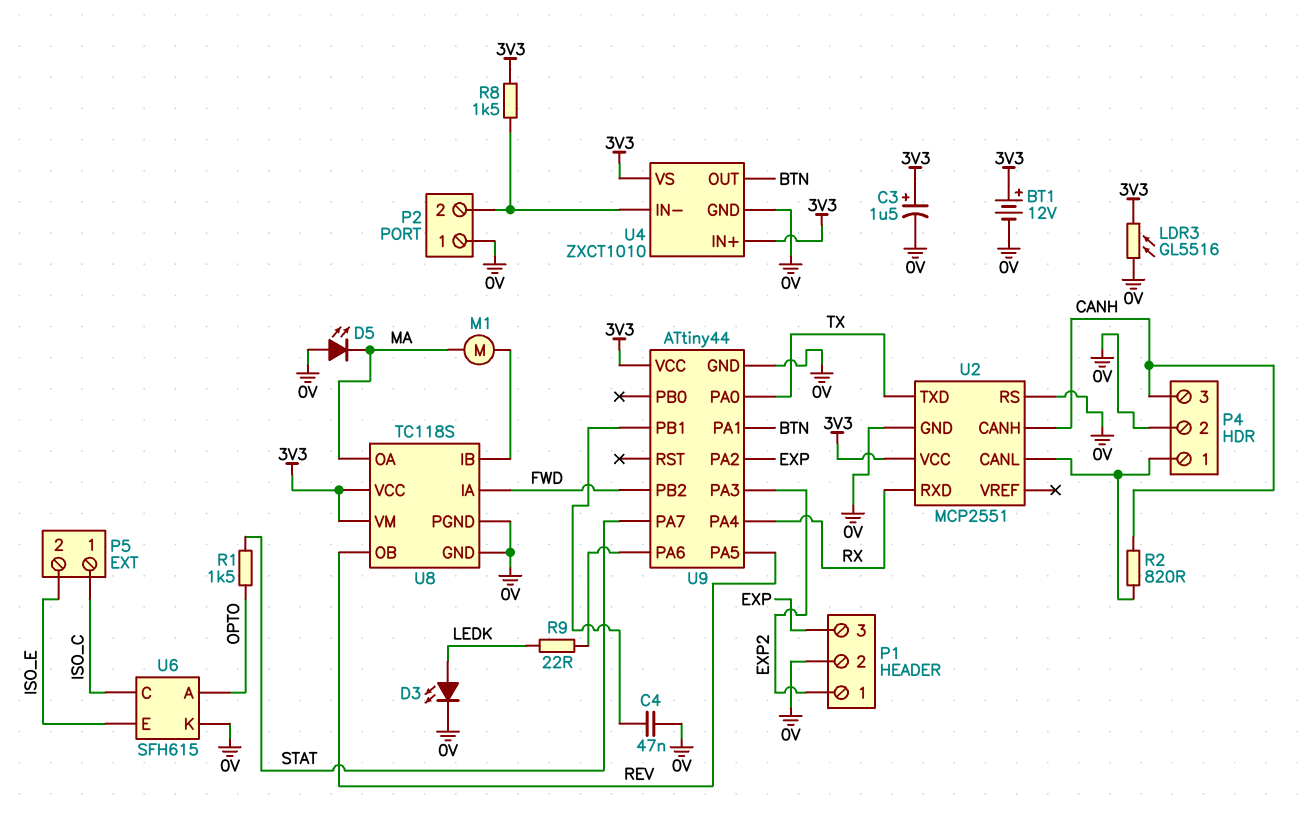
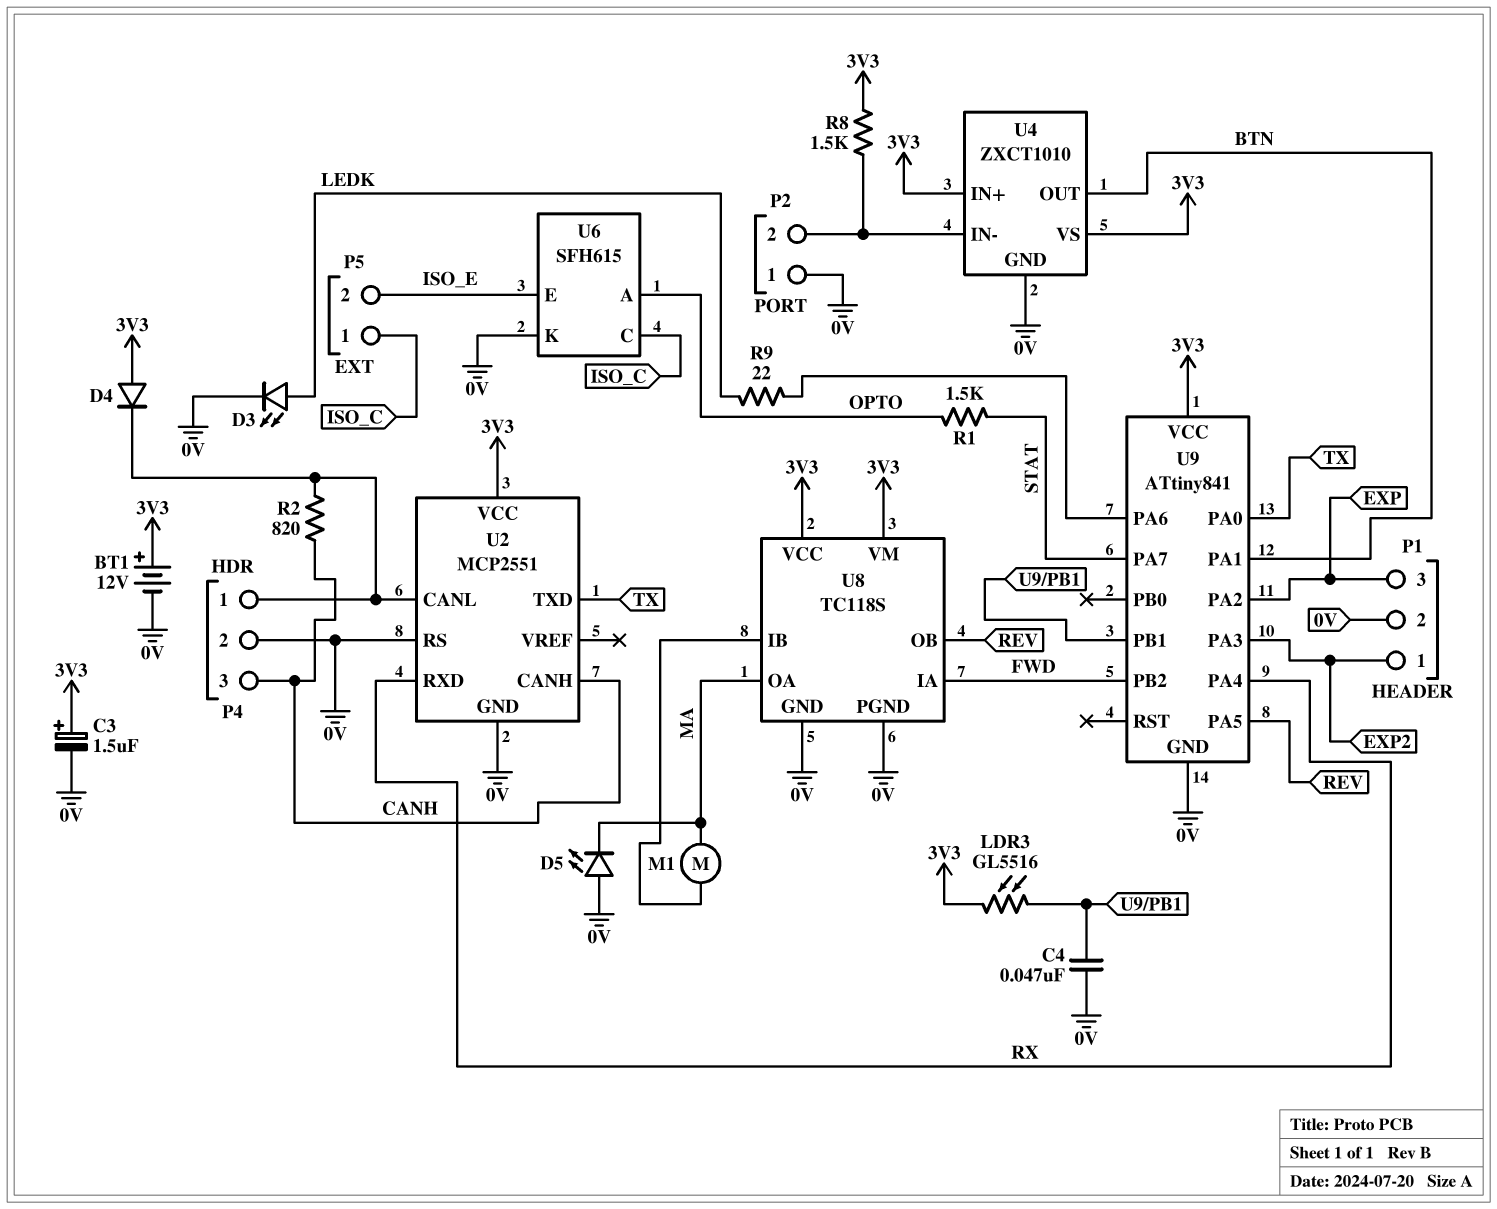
D4: none -> diode (A 3V3, K P4/1)
LDR3: GL5516 (0V, 3V3) -> GL5516 (3V3, U9/PB1)
U9: ATtiny44 -> ATtiny841

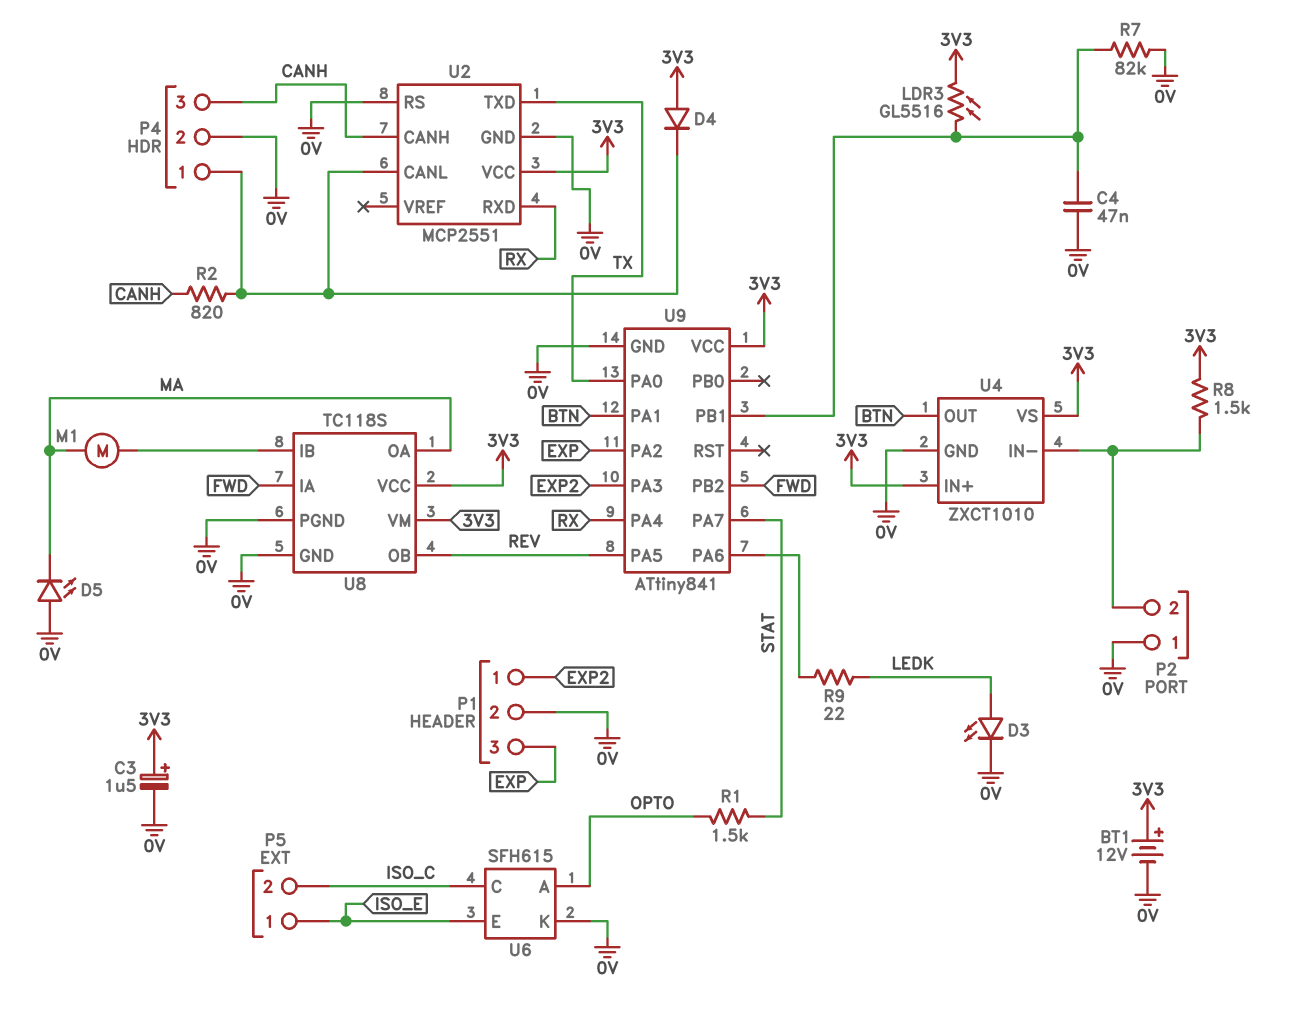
P5 pin 1: ISO_C -> ISO_E
P5 pin 2: ISO_E -> ISO_C
R7: none -> 82k (0V, U9/PB1)

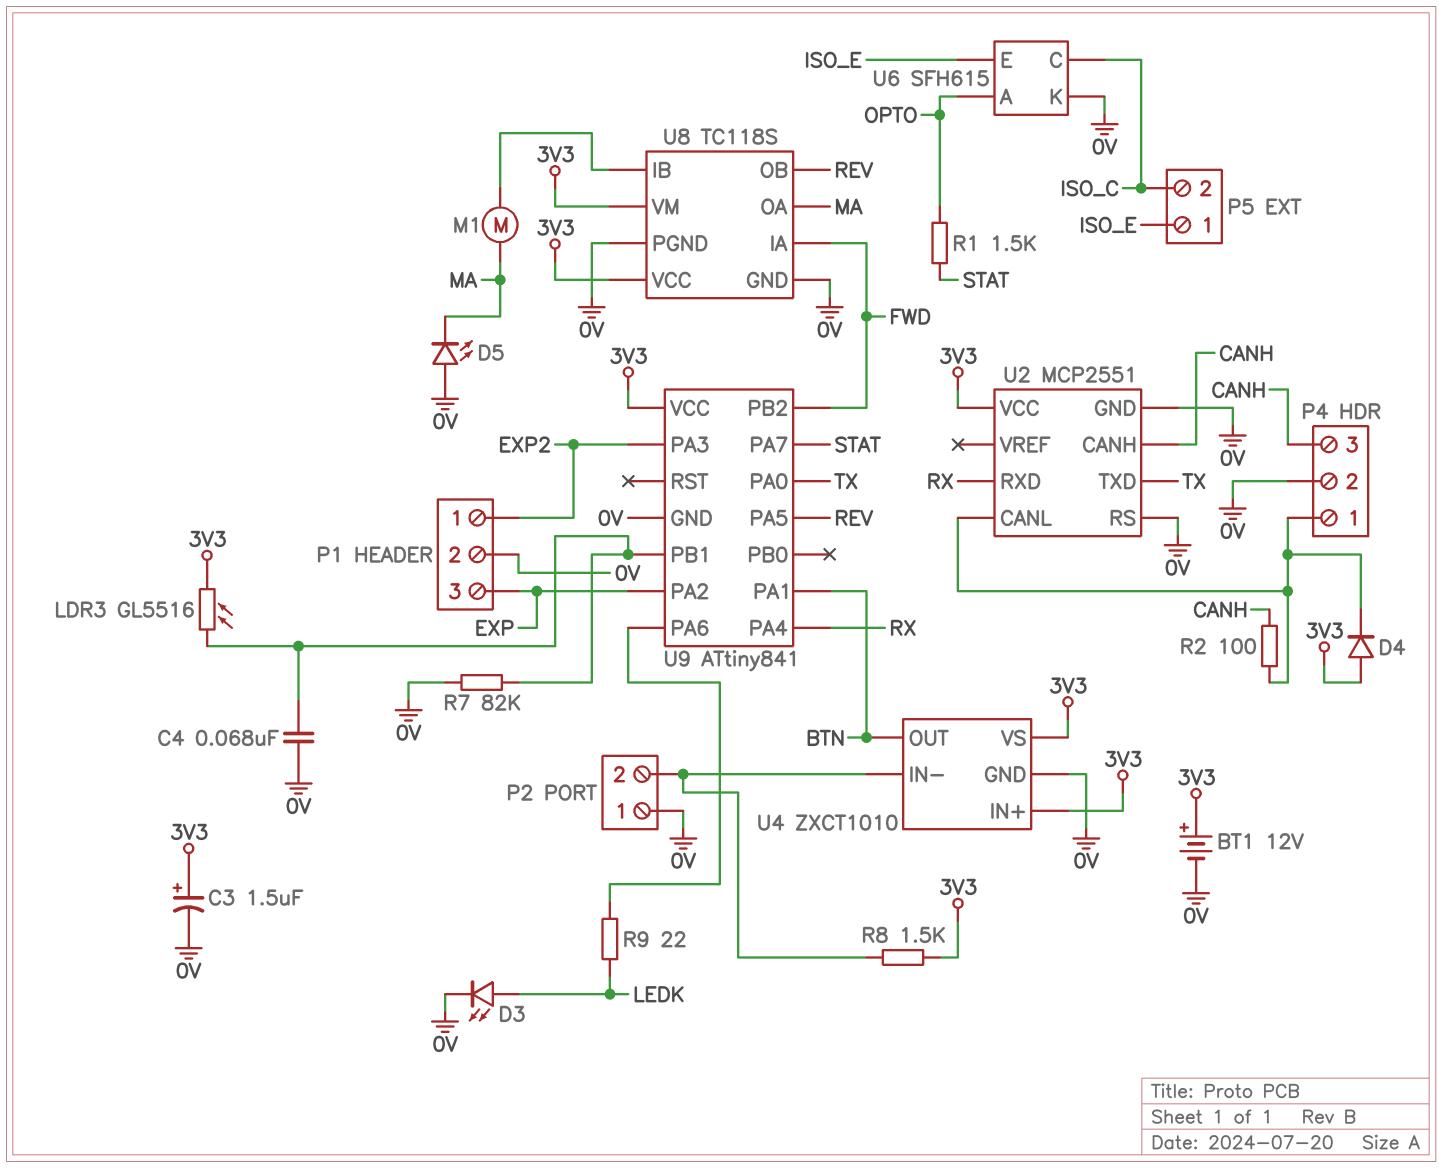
C4: 47nF (0V, U9/PB1) -> 68nF (0V, U9/PB1)
R2: 820 (CANH, P4/1) -> 100 (CANH, P4/1)

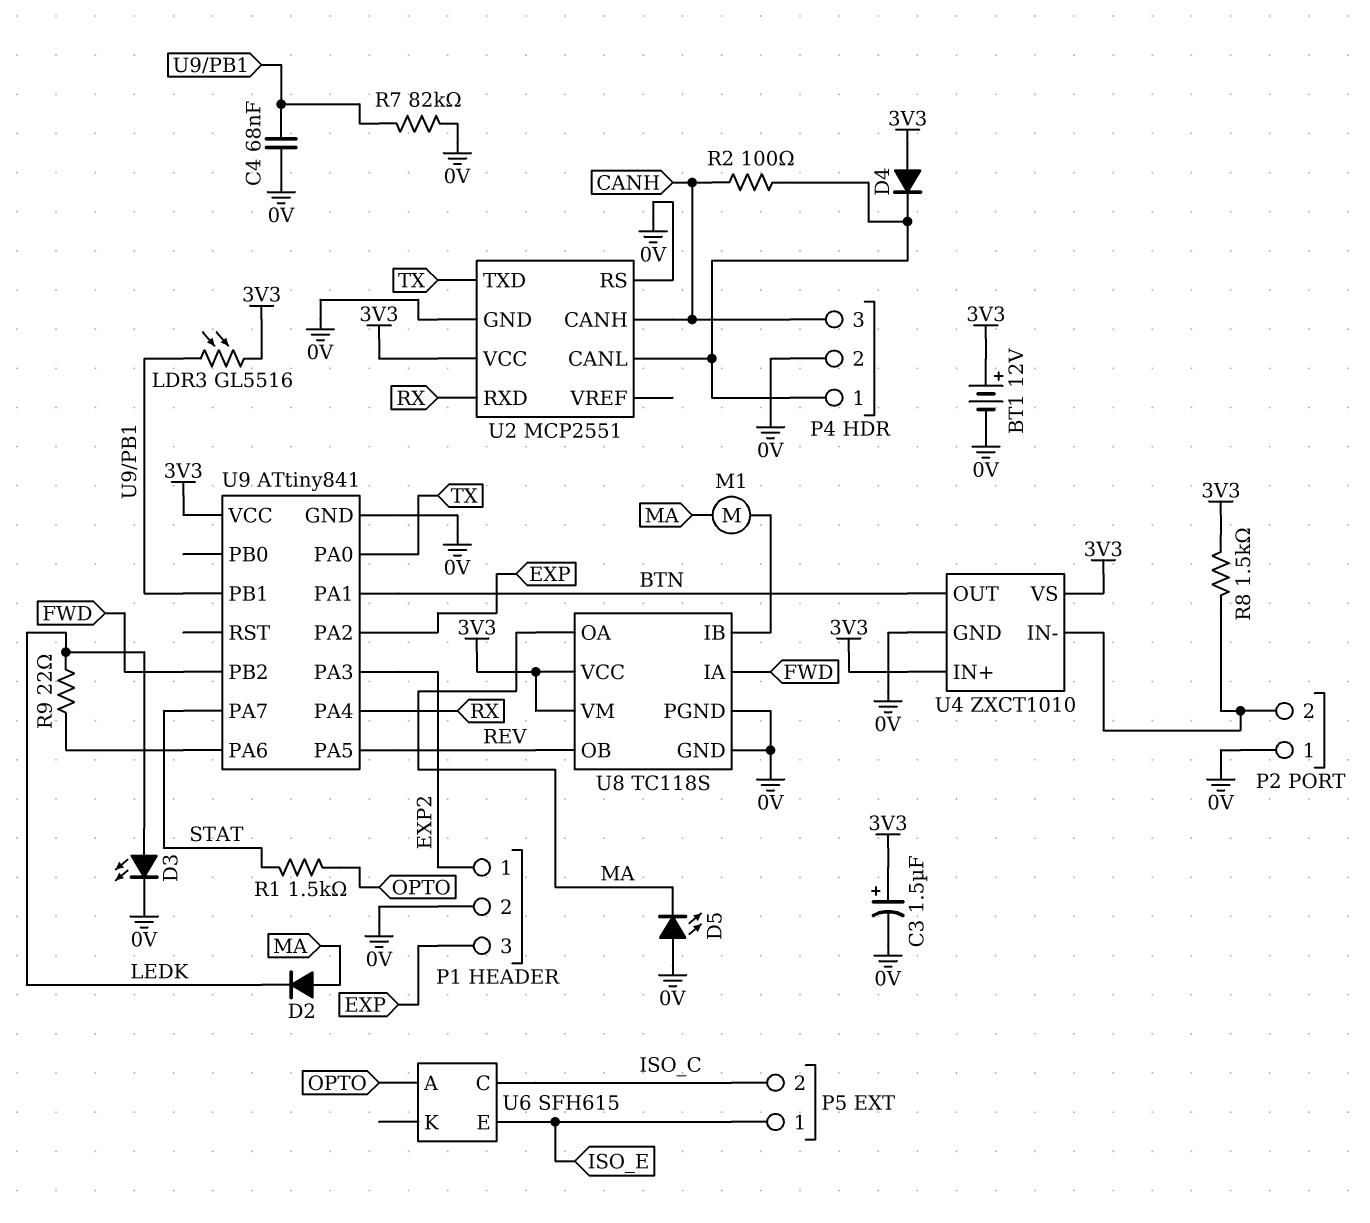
D2: none -> diode (A MA, K LEDK)
U6 pin K: 0V -> none

